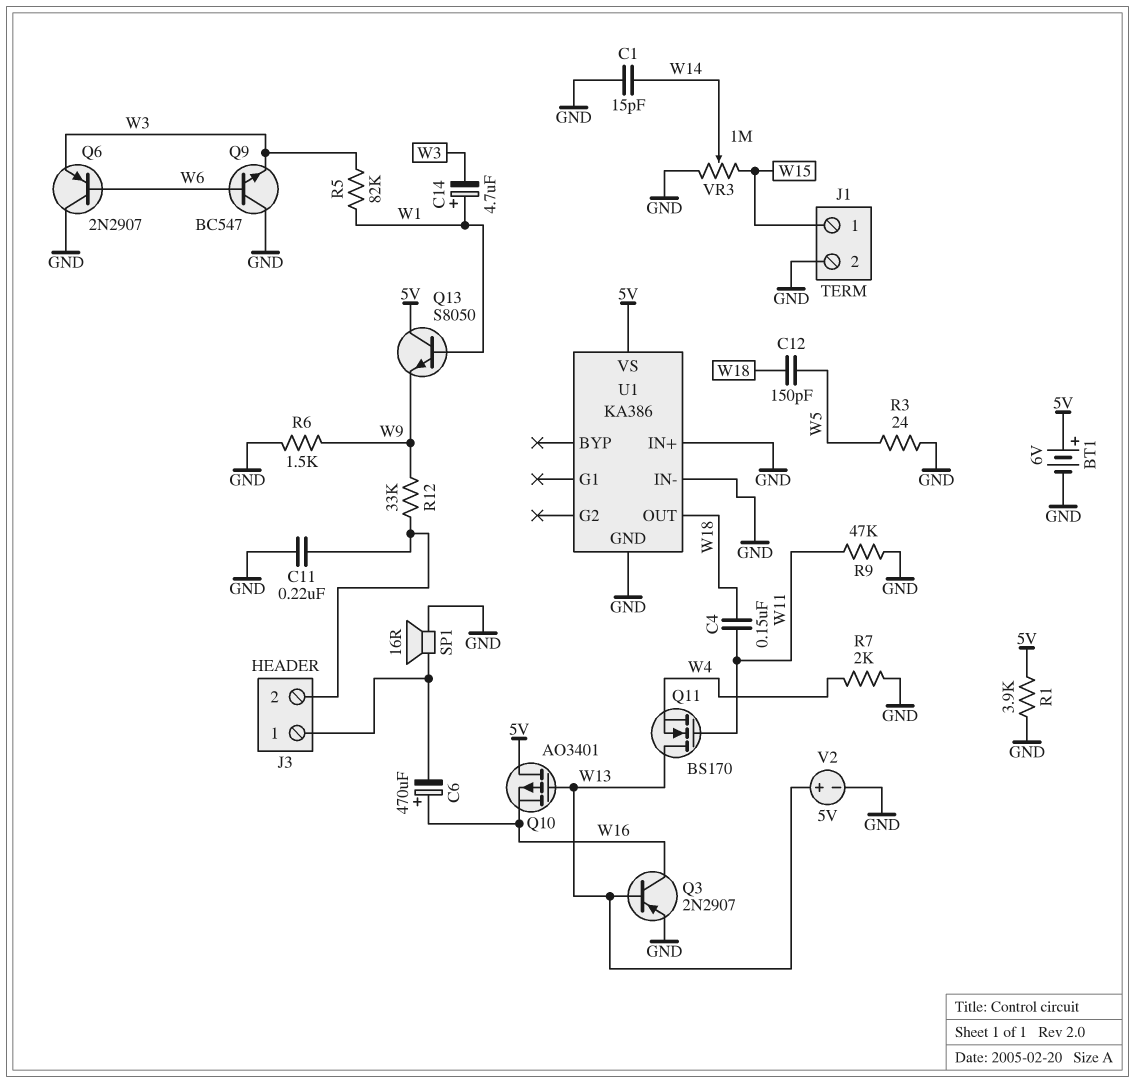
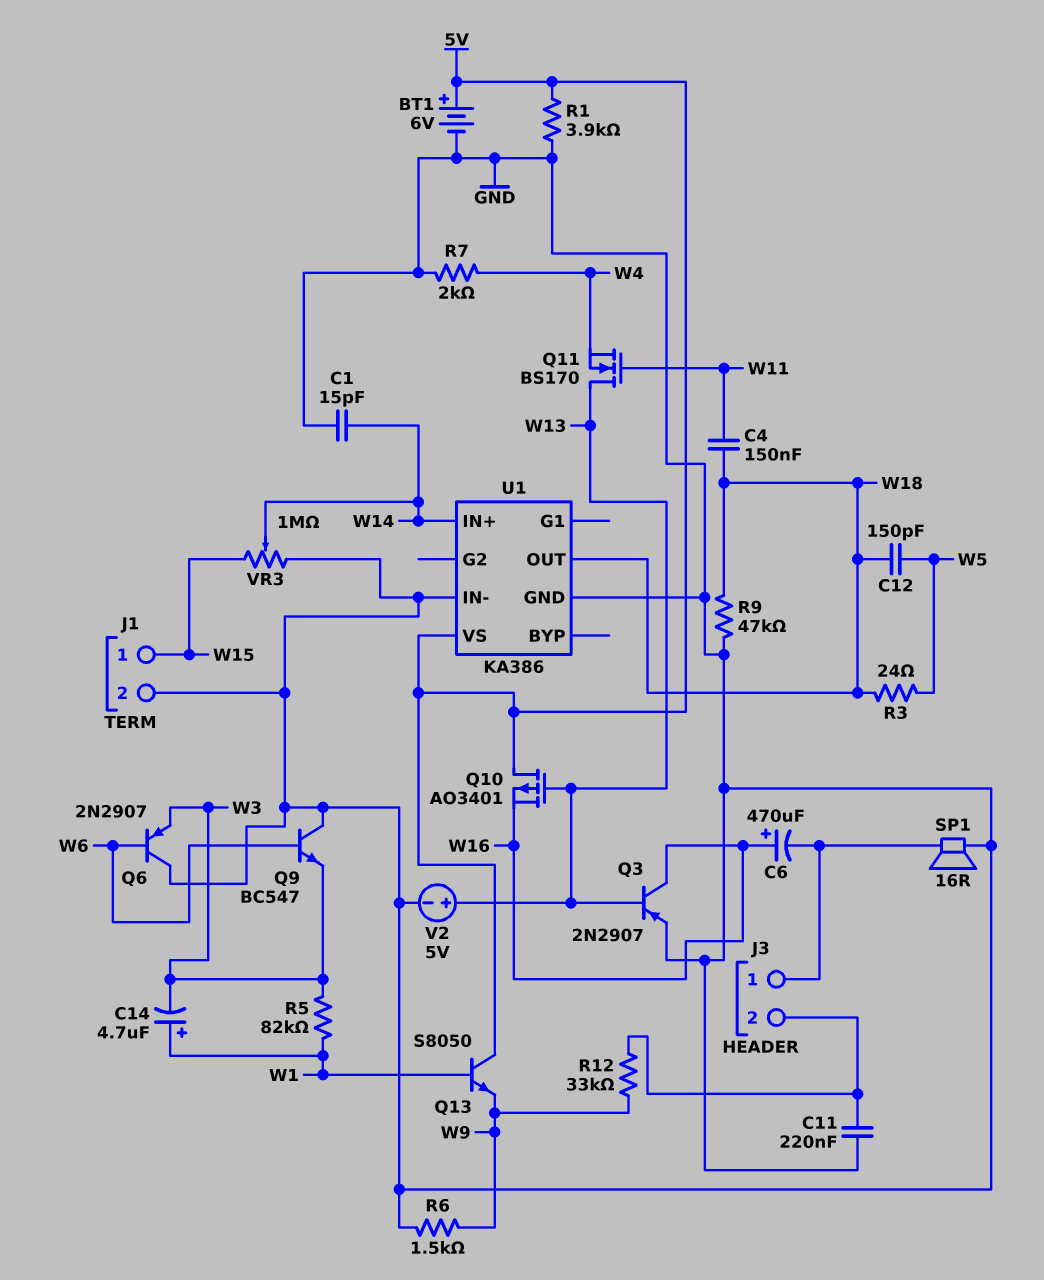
R3: 24 (GND, W5) -> 24 (W5, W18)
R9: 47k (GND, W11) -> 47k (GND, W18)
U1 pin IN+: GND -> W14

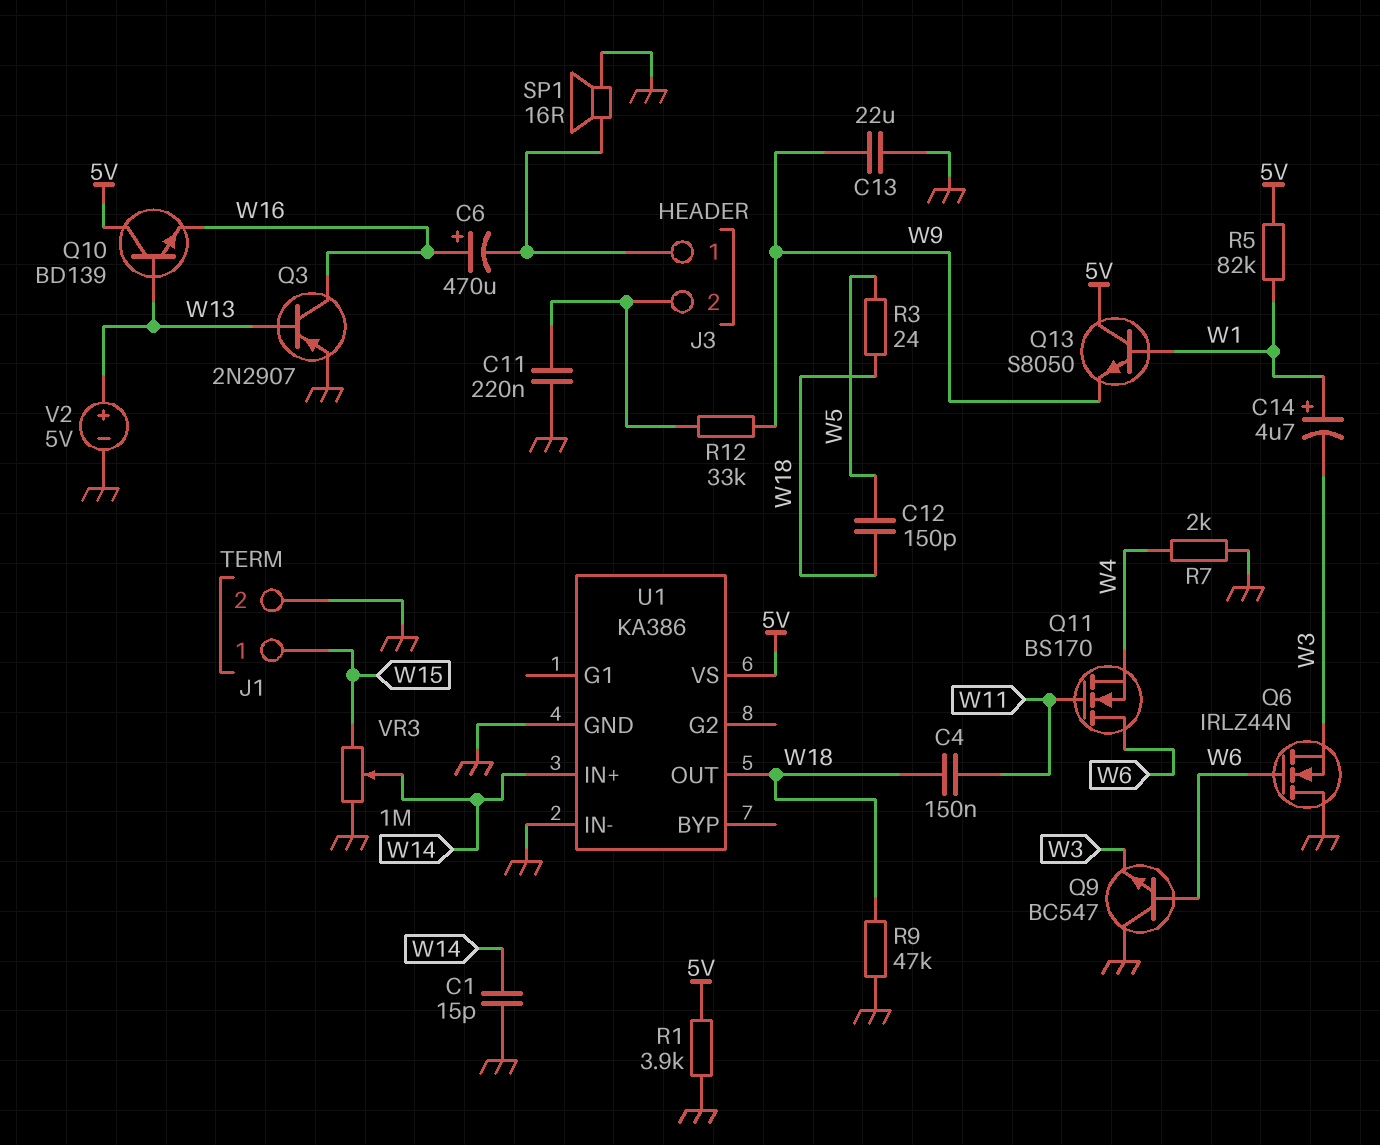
BT1: 6V (plus 5V, minus GND) -> none
C13: none -> 22uF (GND, W9)
Q6: PNP 2N2907 (B W6, C GND, E W3) -> NMOS IRLZ44N (G W6, D GND, S W3)
Q10: PMOS AO3401 (G W13, D 5V, S W16) -> NPN BD139 (B W13, C 5V, E W16)
Q11: NMOS BS170 (G W11, D W13, S W4) -> NMOS BS170 (G W11, D W6, S W4)
R5: 82k (W1, W3) -> 82k (5V, W1)
R6: 1.5k (GND, W9) -> none

